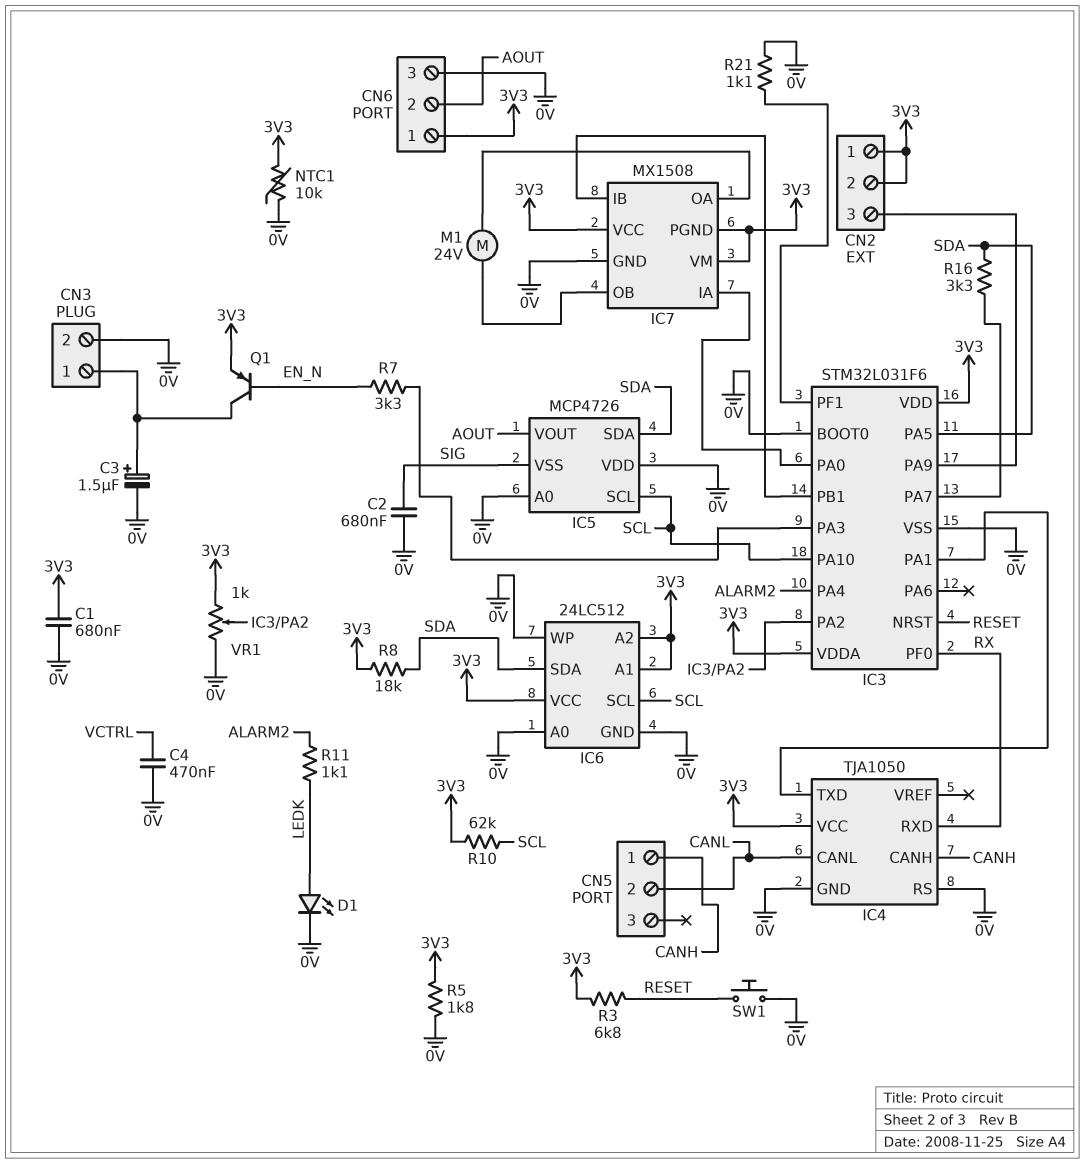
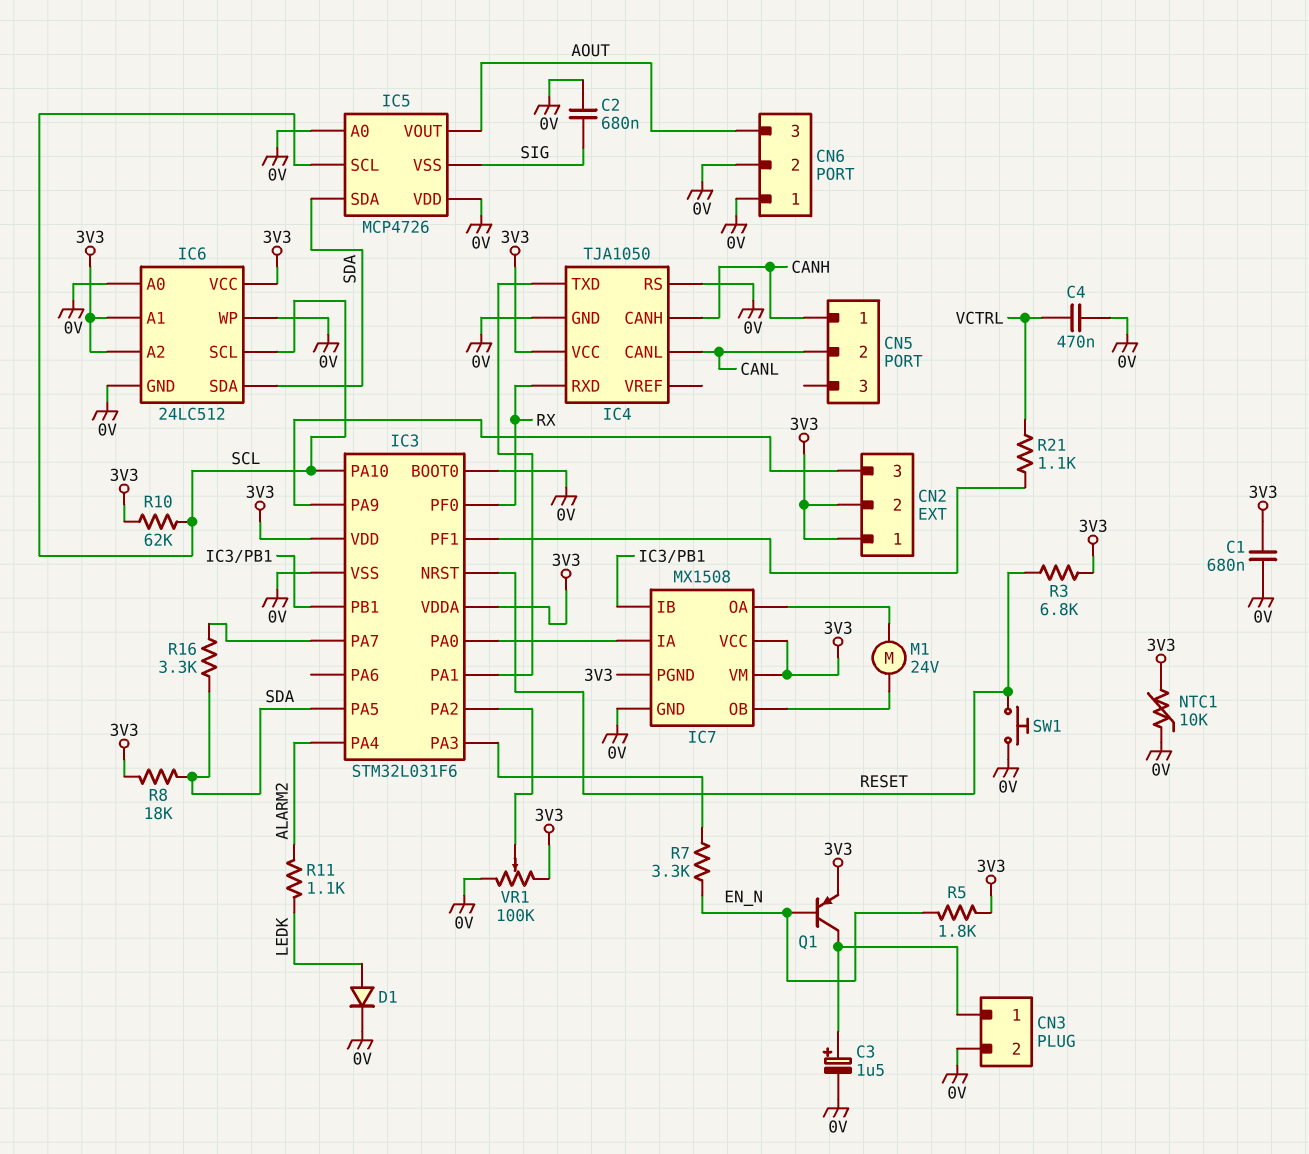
CN6 pin 1: 3V3 -> 0V
CN6 pin 2: AOUT -> 0V
CN6 pin 3: 0V -> AOUT
D1: LED (A LEDK, K 0V) -> diode (A LEDK, K 0V)
R5: 1.8k (0V, 3V3) -> 1.8k (3V3, EN_N)
R21: 1.1k (0V, IC3/PF1) -> 1.1k (IC3/PF1, VCTRL)
VR1: 1k (0V, 3V3, wiper IC3/PA2) -> 100k (0V, 3V3, wiper IC3/PA2)

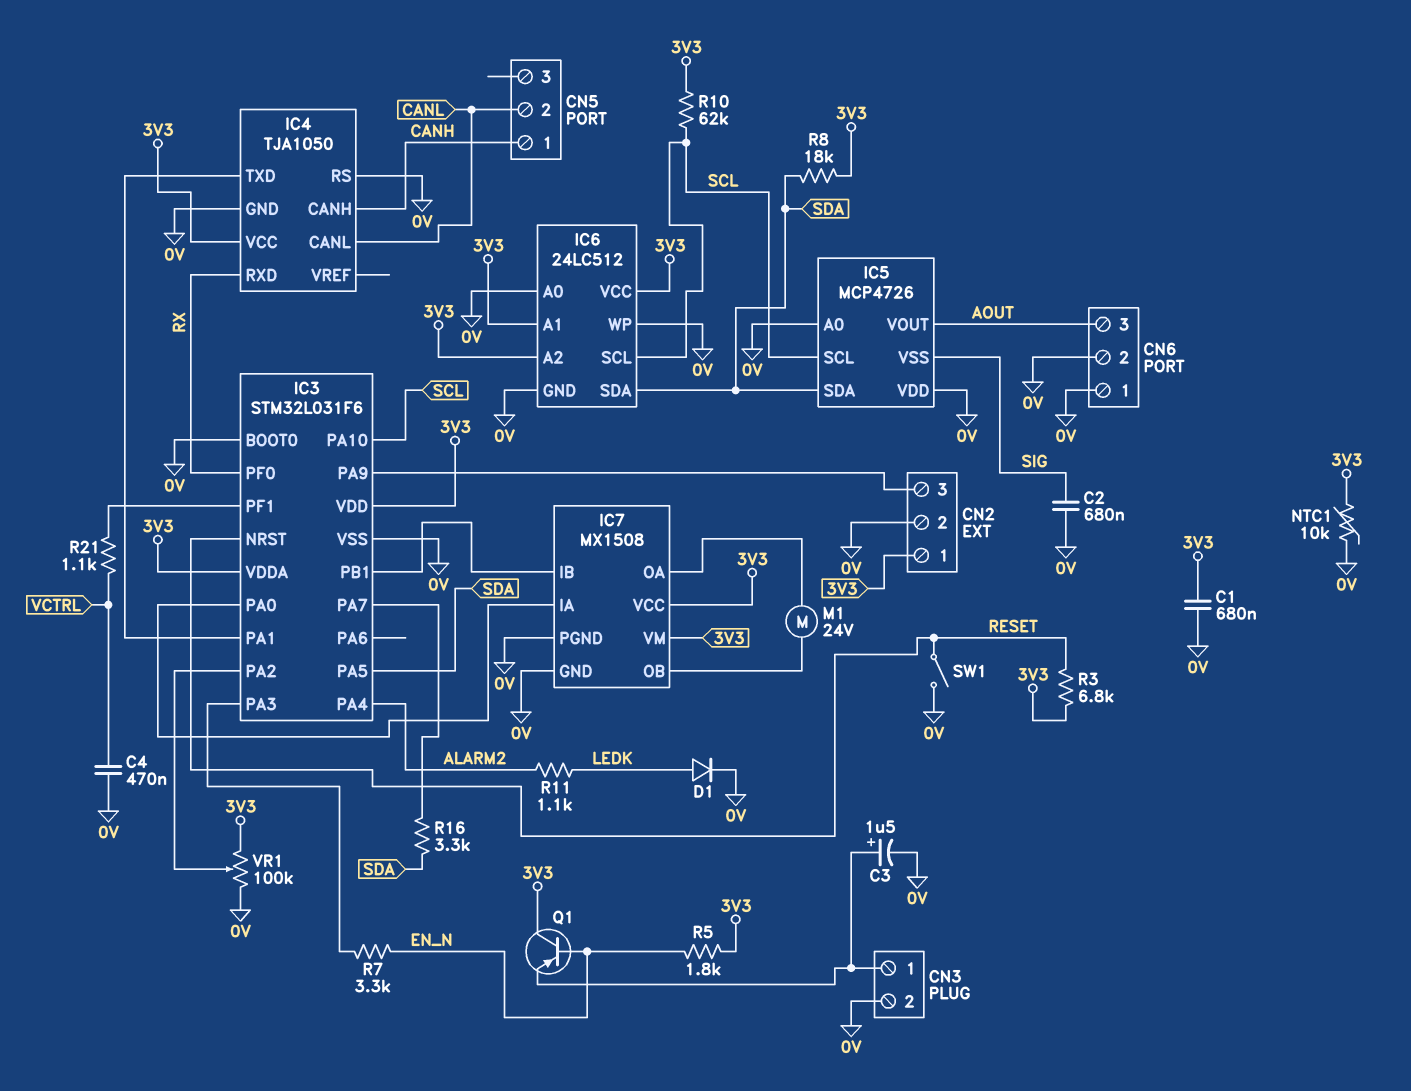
CN2 pin 2: 3V3 -> 0V
IC7 pin PGND: 3V3 -> 0V
Q1: PNP (B EN_N, C CN3/1, E 3V3) -> PNP (B EN_N, C 3V3, E CN3/1)
SW1: button (0V, RESET) -> switch (0V, RESET)

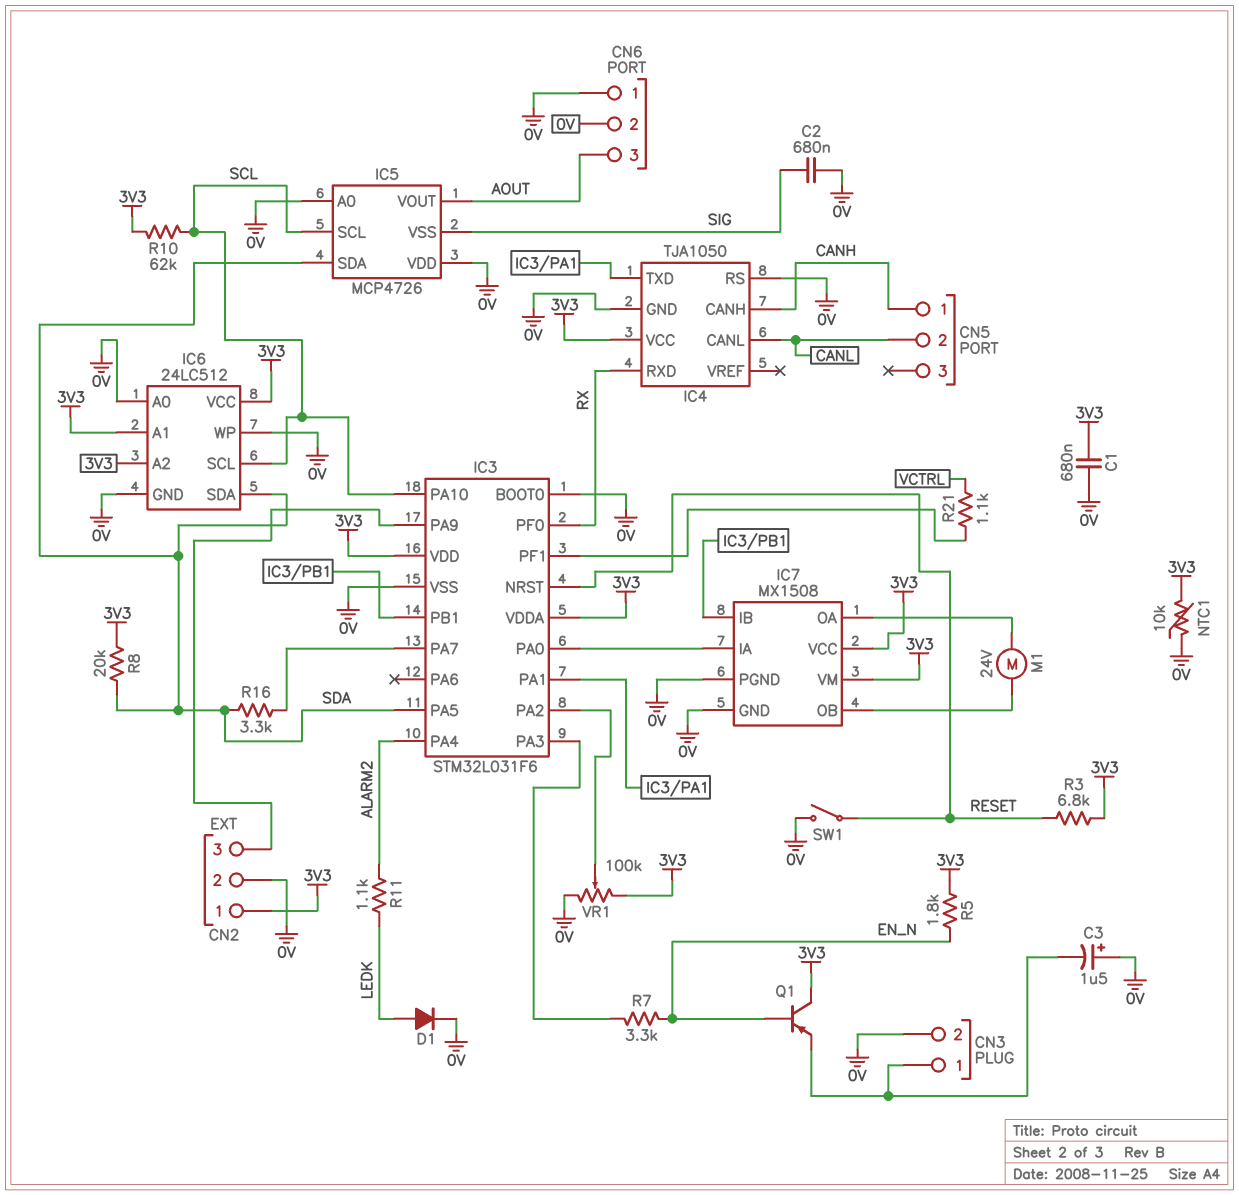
C3: 1.5uF (plus CN3/1, minus 0V) -> 1.5uF (plus 0V, minus CN3/1)
C4: 470nF (0V, VCTRL) -> none
R8: 18k (3V3, SDA) -> 20k (3V3, SDA)

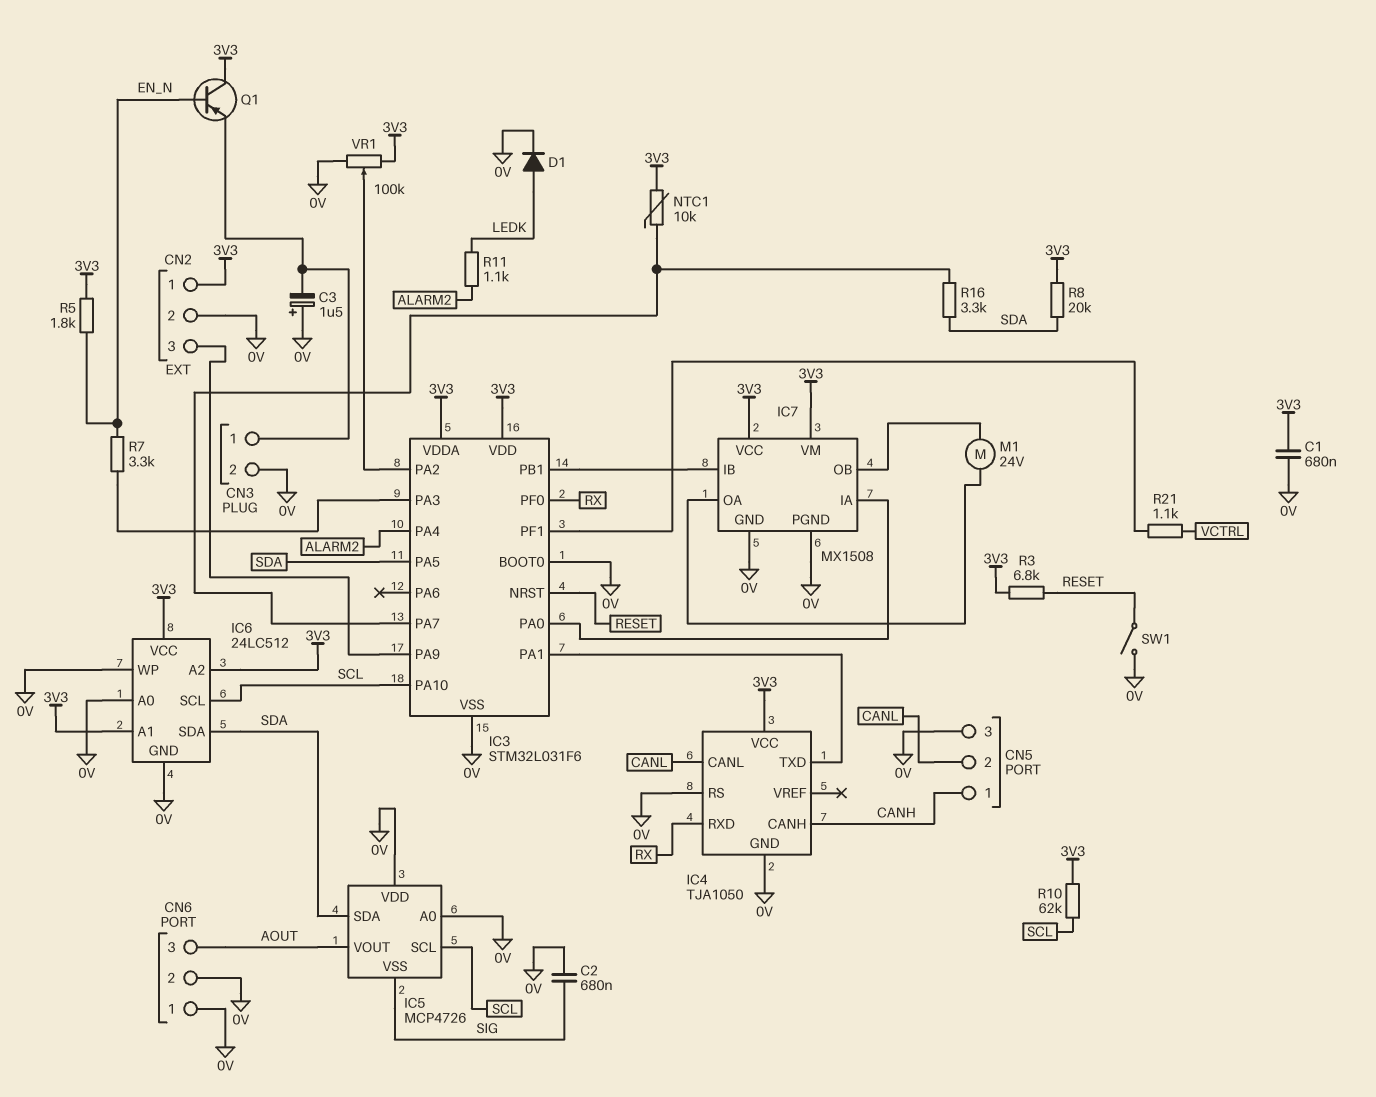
CN5 pin 3: none -> 0V
NTC1: 10k (0V, 3V3) -> 10k (3V3, IC3/PA7)

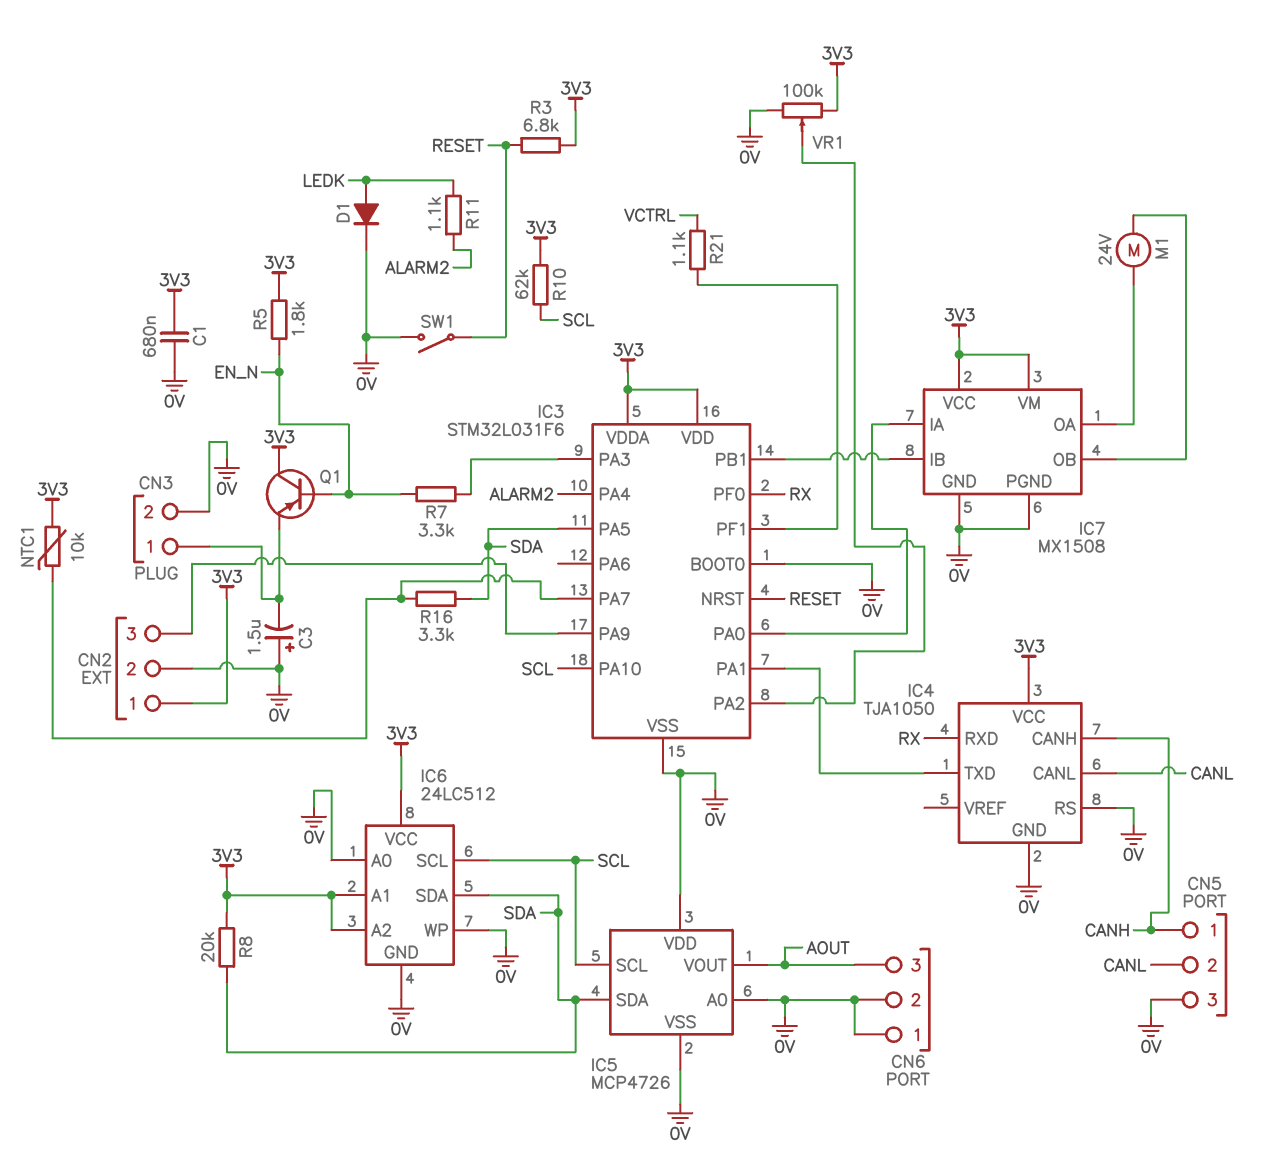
C2: 680nF (0V, SIG) -> none
IC5 pin VSS: SIG -> 0V

